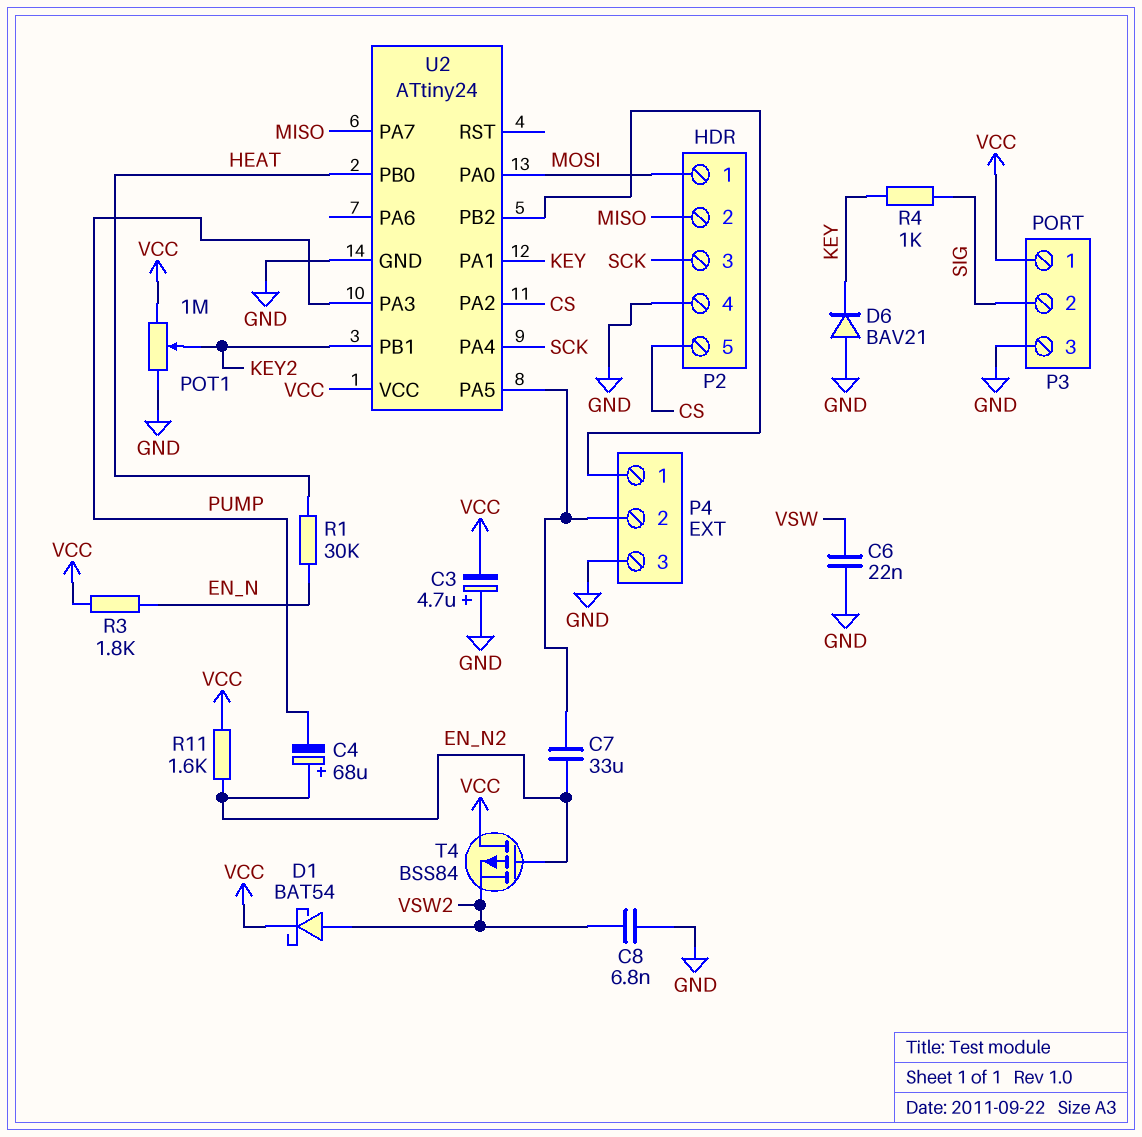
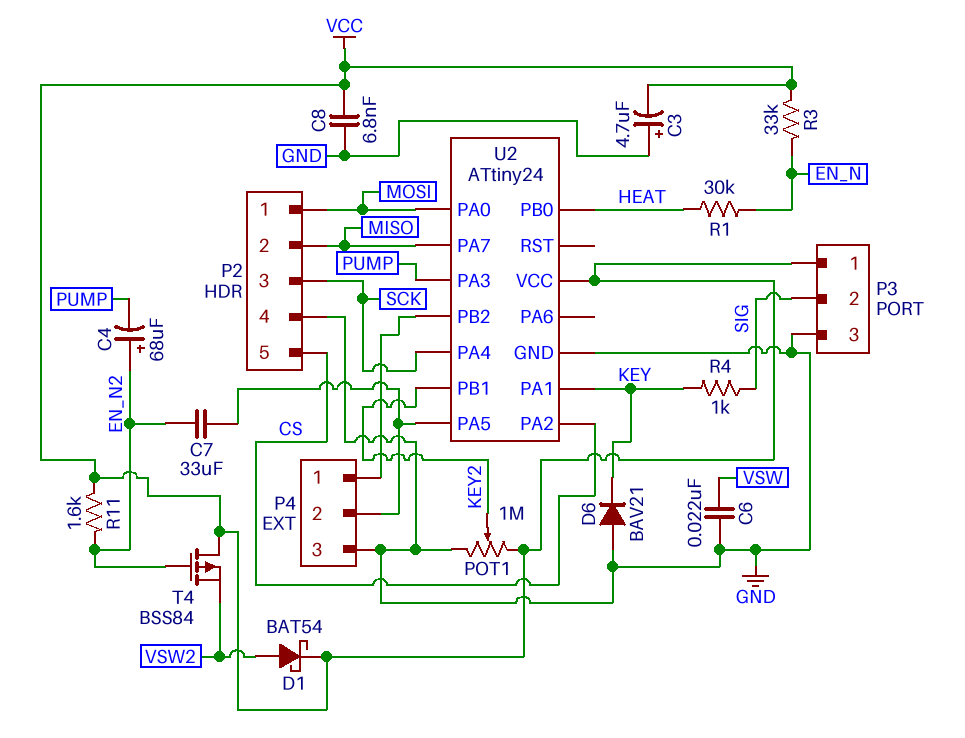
C8: 6.8nF (GND, VSW2) -> 6.8nF (GND, VCC)
R3: 1.8k (EN_N, VCC) -> 33k (EN_N, VCC)

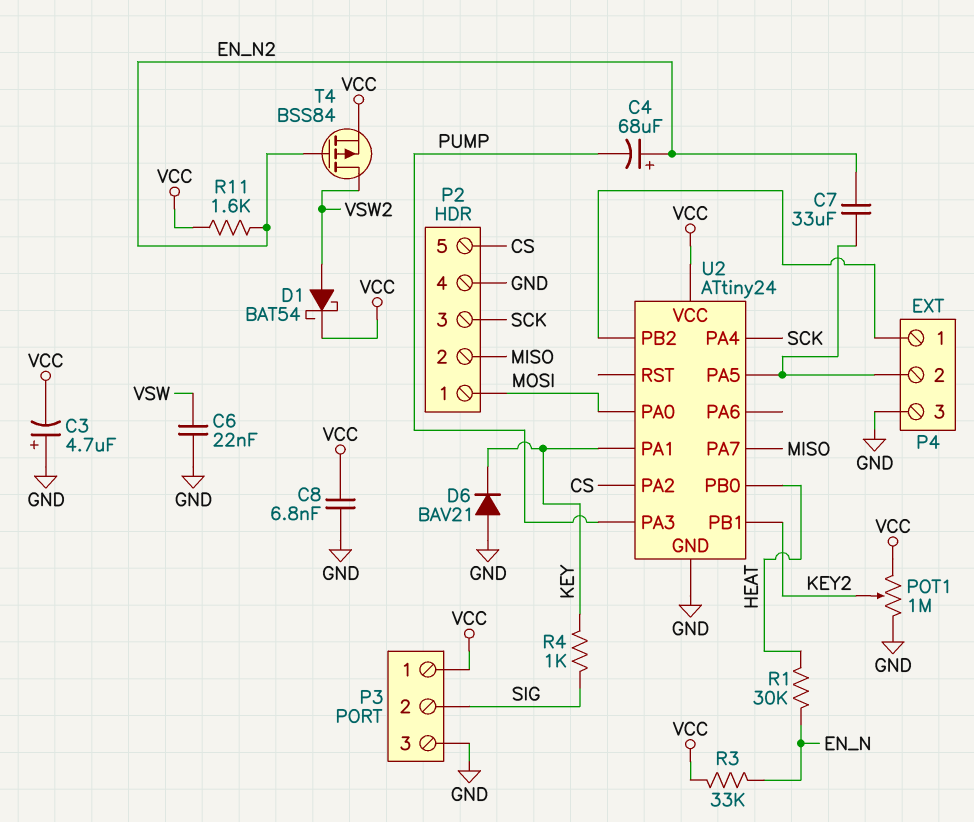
T4: PMOS BSS84 (G EN_N2, D VCC, S VSW2) -> PMOS BSS84 (G EN_N2, D VSW2, S VCC)

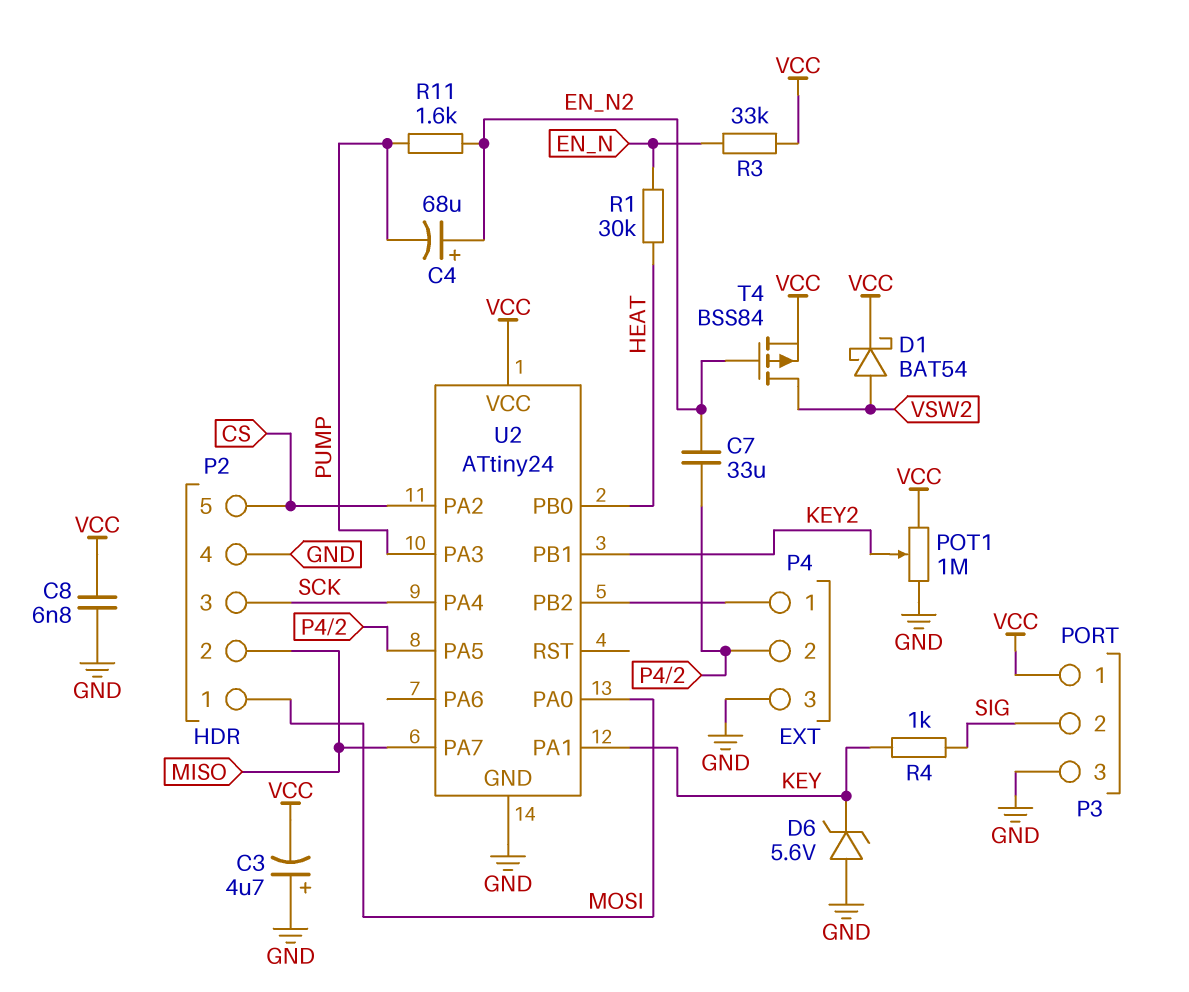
C6: 22nF (GND, VSW) -> none
D6: diode BAV21 (A GND, K KEY) -> zener 5.6V (A GND, K KEY)
R11: 1.6k (EN_N2, VCC) -> 1.6k (EN_N2, PUMP)

